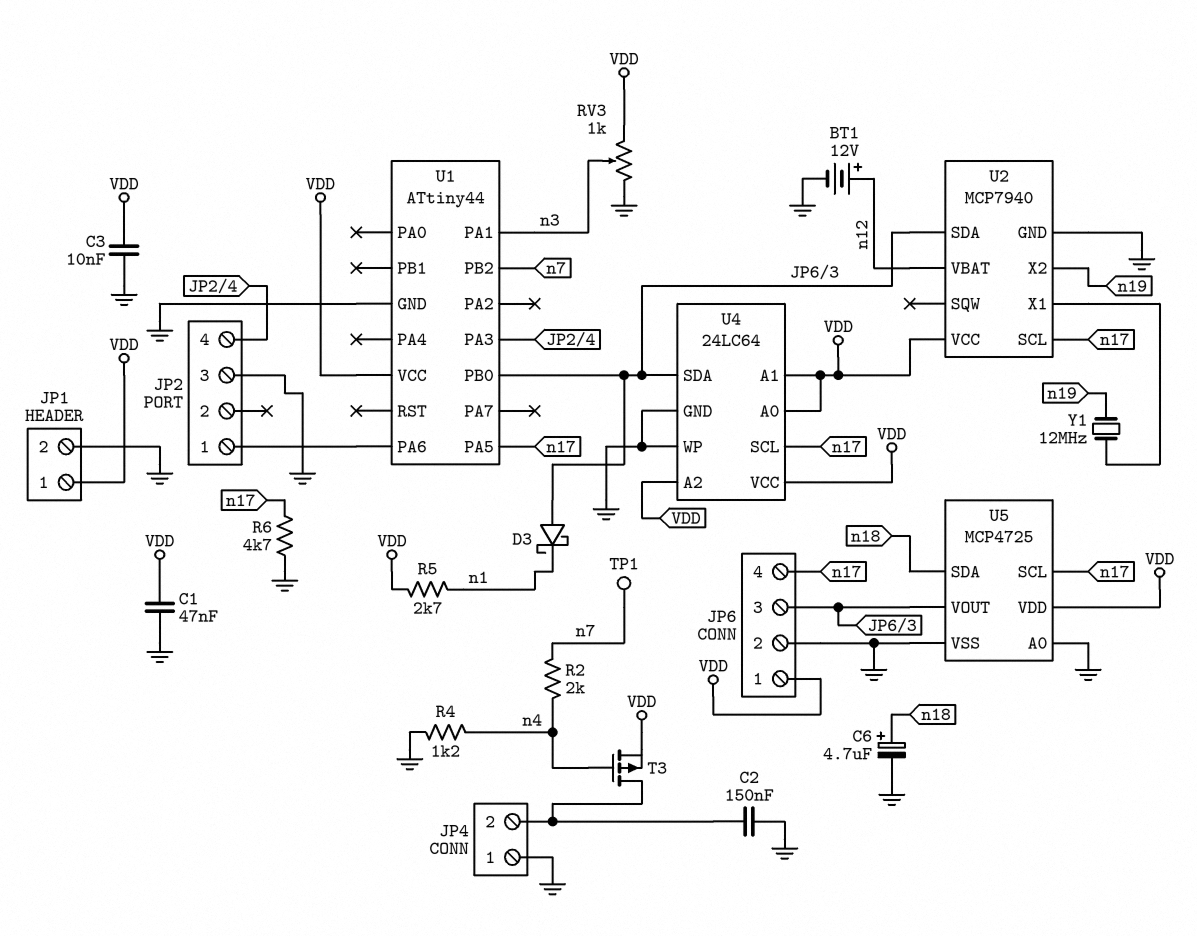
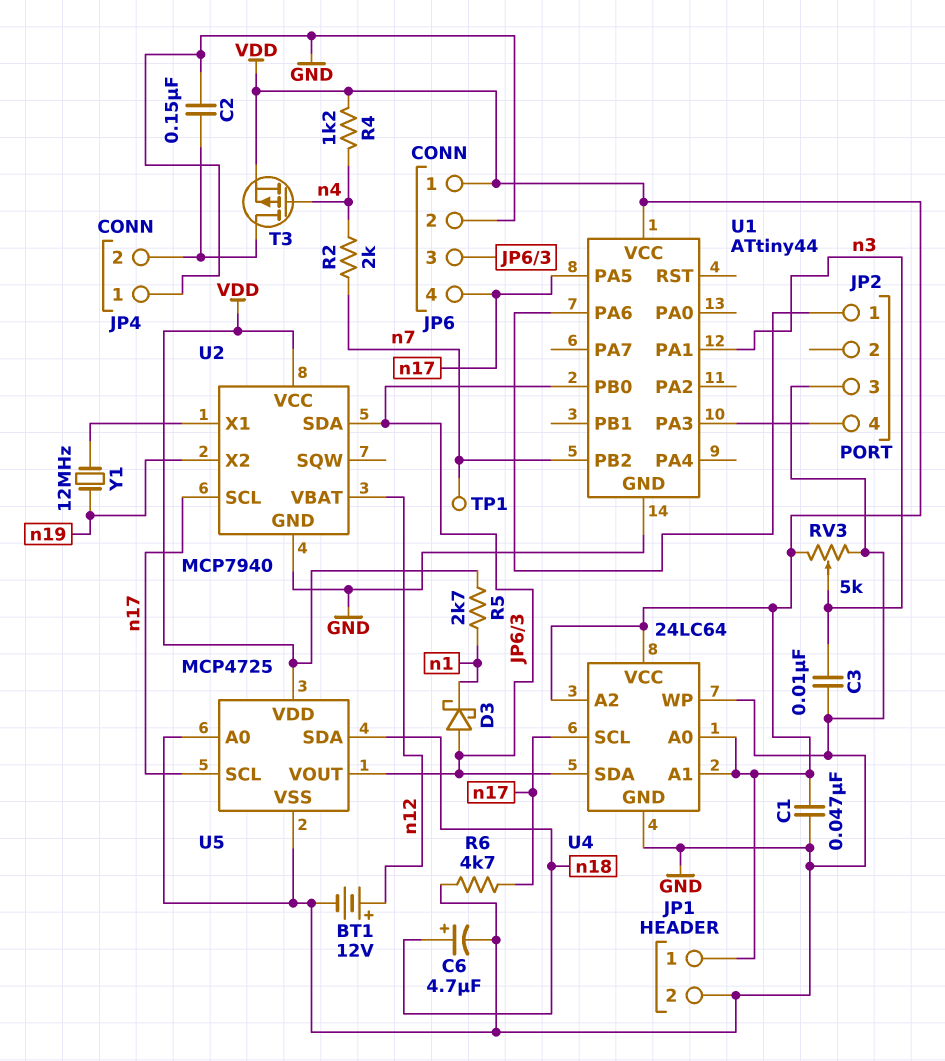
C3: 10nF (GND, VDD) -> 10nF (GND, n3)
R4: 1.2k (GND, n4) -> 1.2k (VDD, n4)
RV3: 1k (GND, VDD, wiper n3) -> 5k (GND, VDD, wiper n3)

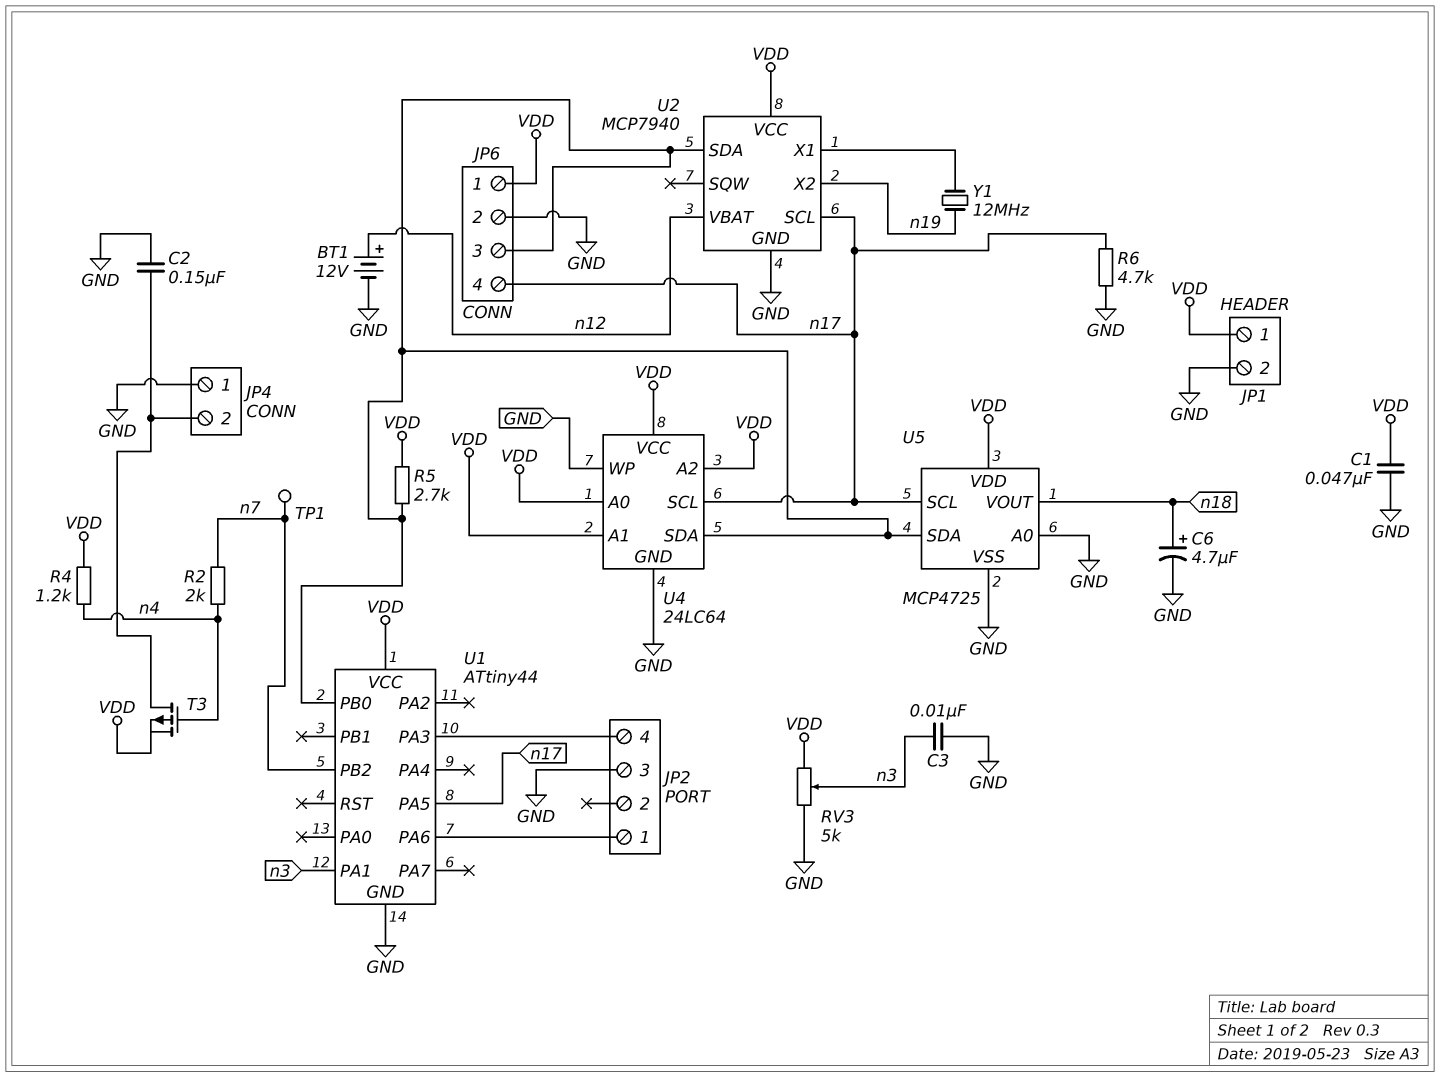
D3: schottky (A JP6/3, K n1) -> none
R5: 2.7k (VDD, n1) -> 2.7k (JP6/3, VDD)
U5 pin SDA: n18 -> JP6/3
U5 pin VOUT: JP6/3 -> n18

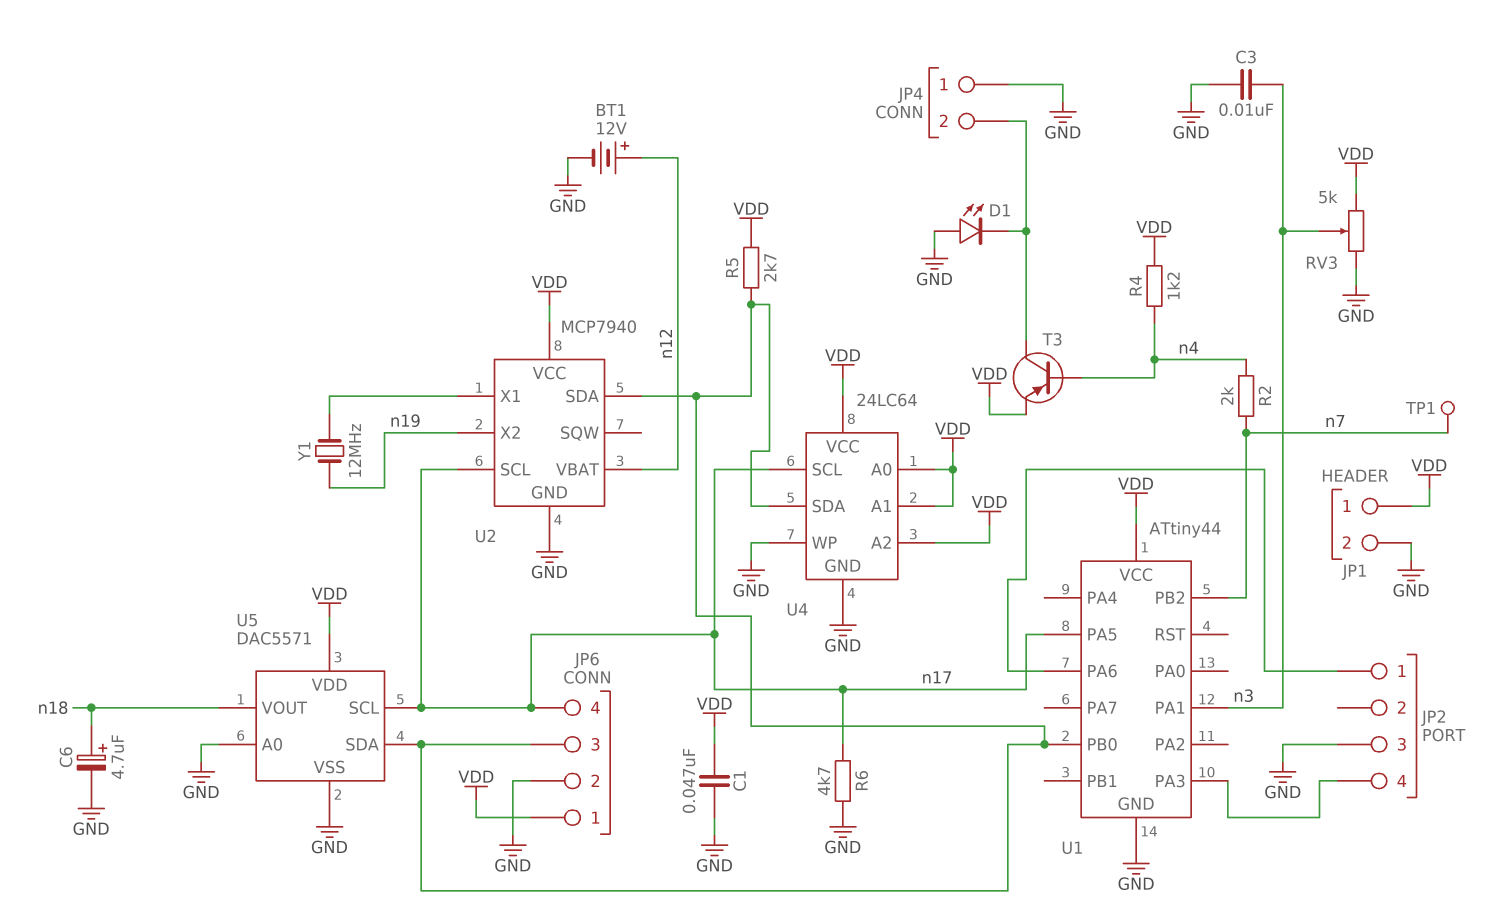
C2: 150nF (GND, JP4/2) -> none
D1: none -> LED (A GND, K JP4/2)
T3: PMOS (G n4, D JP4/2, S VDD) -> PNP (B n4, C JP4/2, E VDD)
U5: MCP4725 -> DAC5571

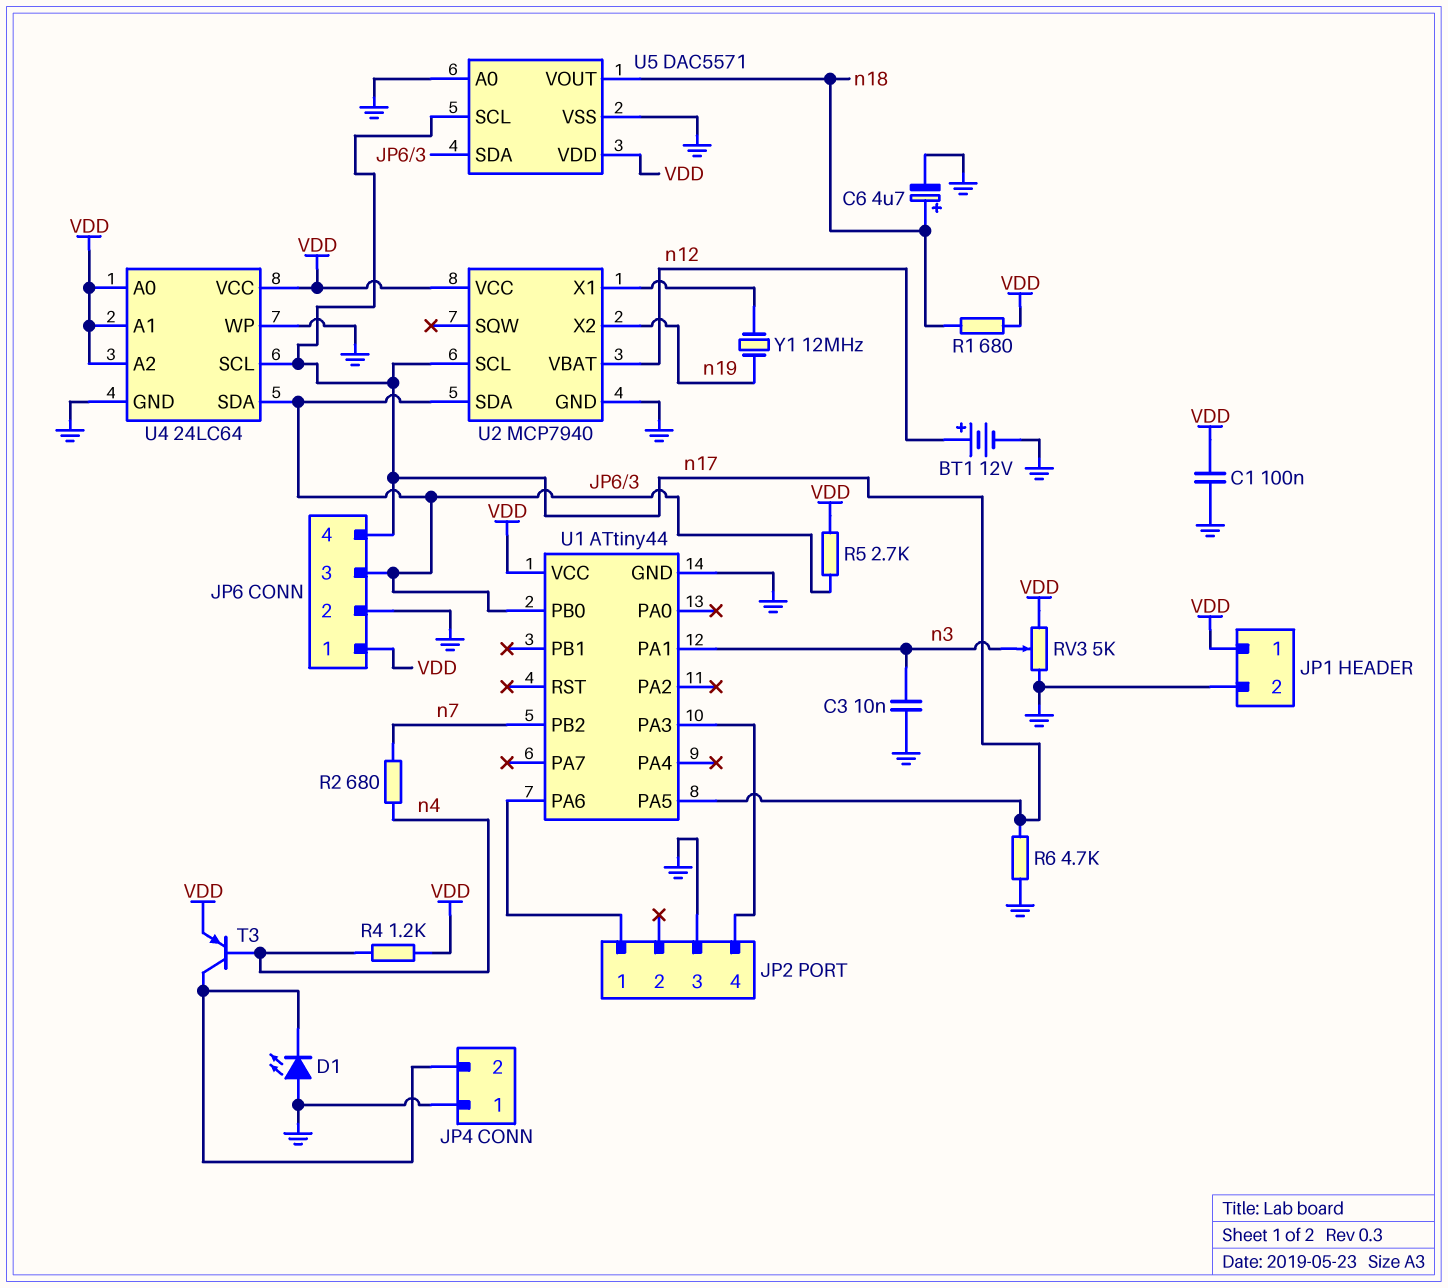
C1: 47nF (GND, VDD) -> 100nF (GND, VDD)
R1: none -> 680 (VDD, n18)
R2: 2k (n4, n7) -> 680 (n4, n7)
TP1: test point (n7) -> none

